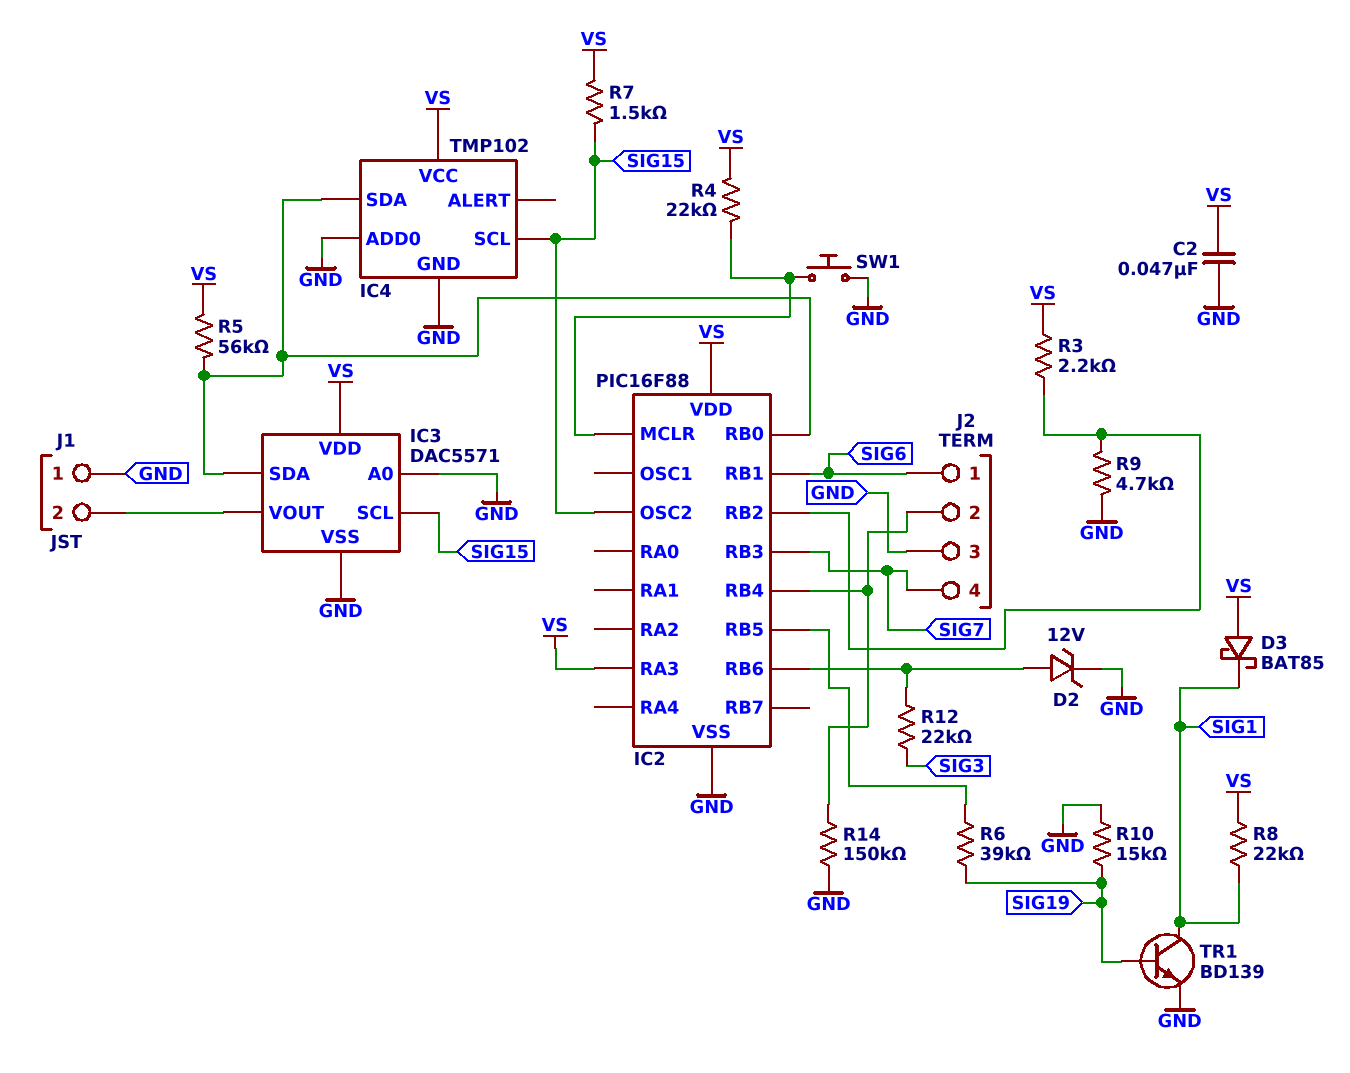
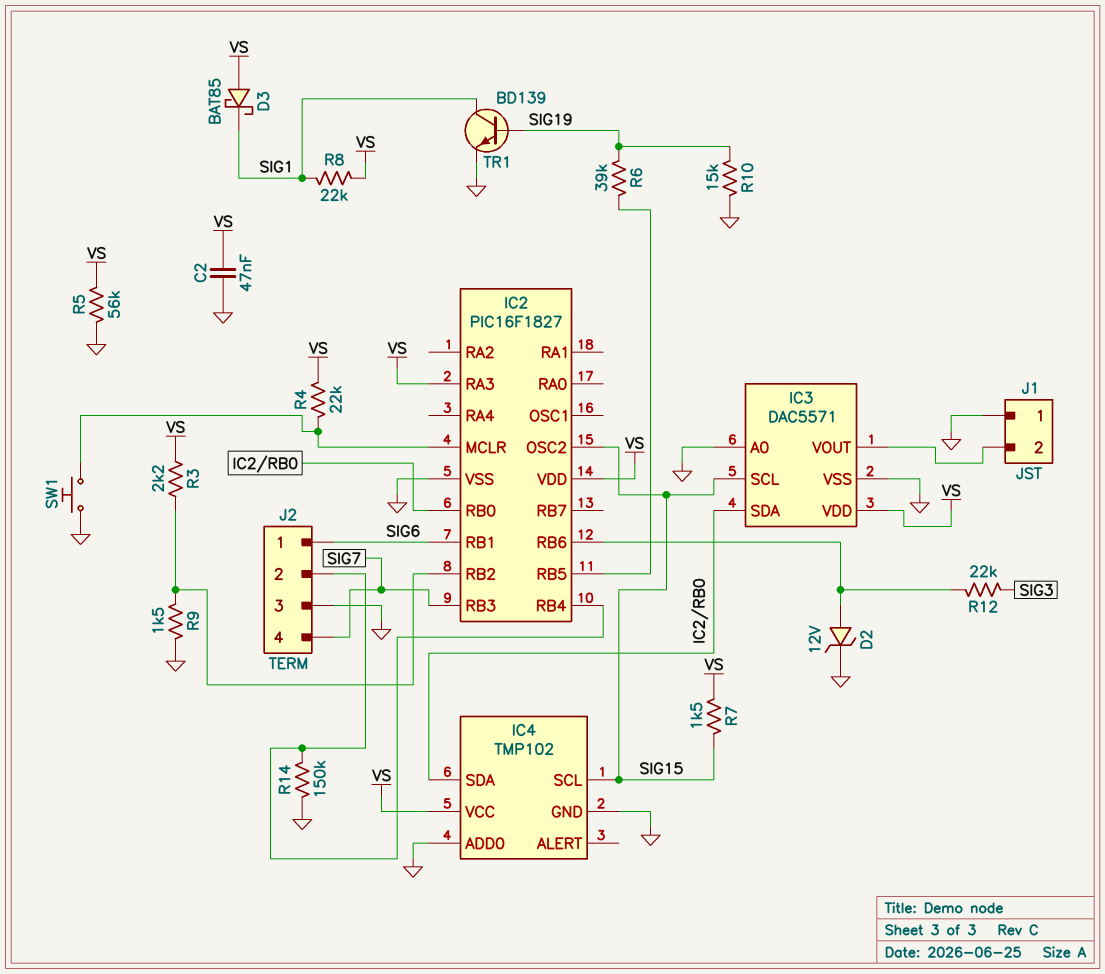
IC2: PIC16F88 -> PIC16F1827
R5: 56k (IC2/RB0, VS) -> 56k (GND, VS)
R9: 4.7k (GND, IC2/RB2) -> 1.5k (GND, IC2/RB2)

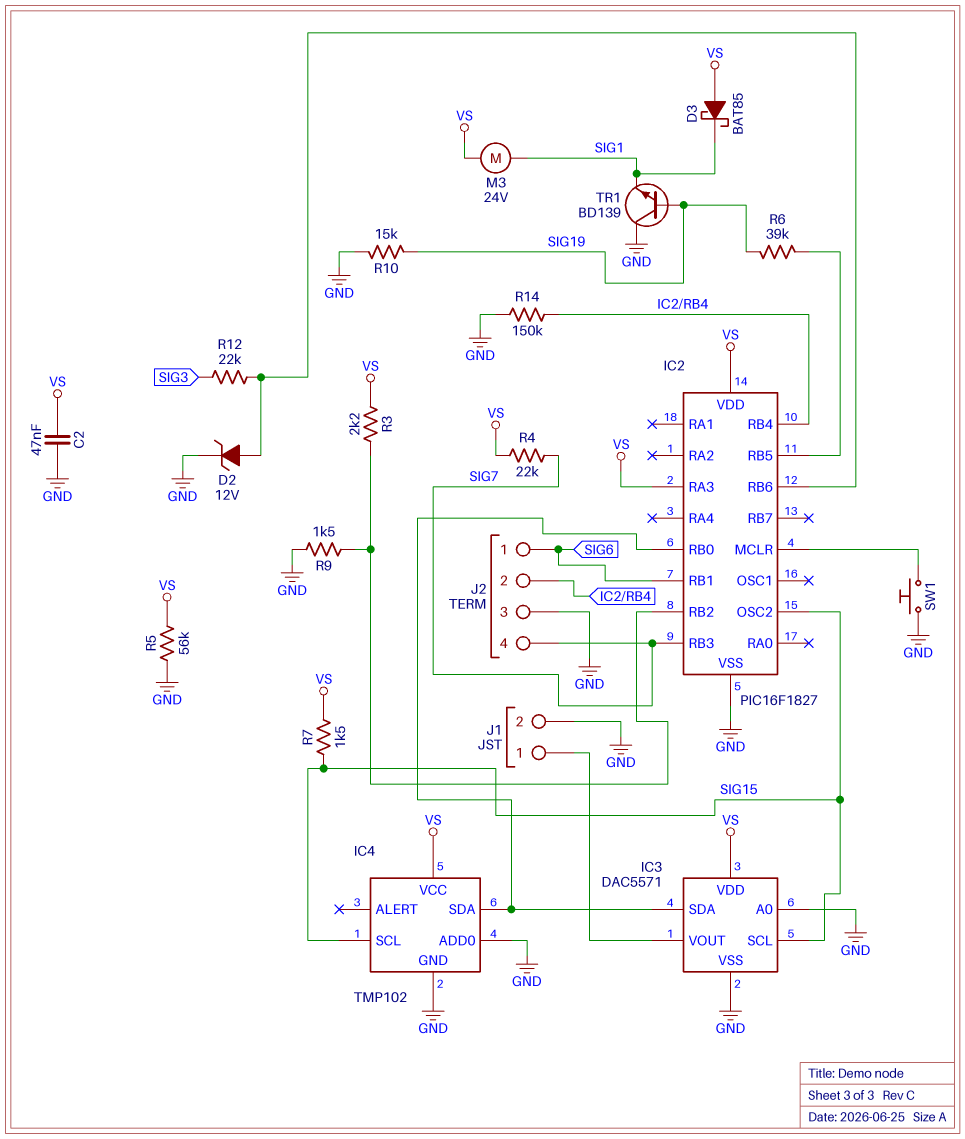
J1 pin 1: GND -> IC3/VOUT
J1 pin 2: IC3/VOUT -> GND
M3: none -> motor 24V (SIG1, VS)
R4: 22k (IC2/MCLR, VS) -> 22k (SIG7, VS)
R8: 22k (SIG1, VS) -> none
TR1: NPN BD139 (B SIG19, C SIG1, E GND) -> NPN BD139 (B SIG19, C GND, E SIG1)

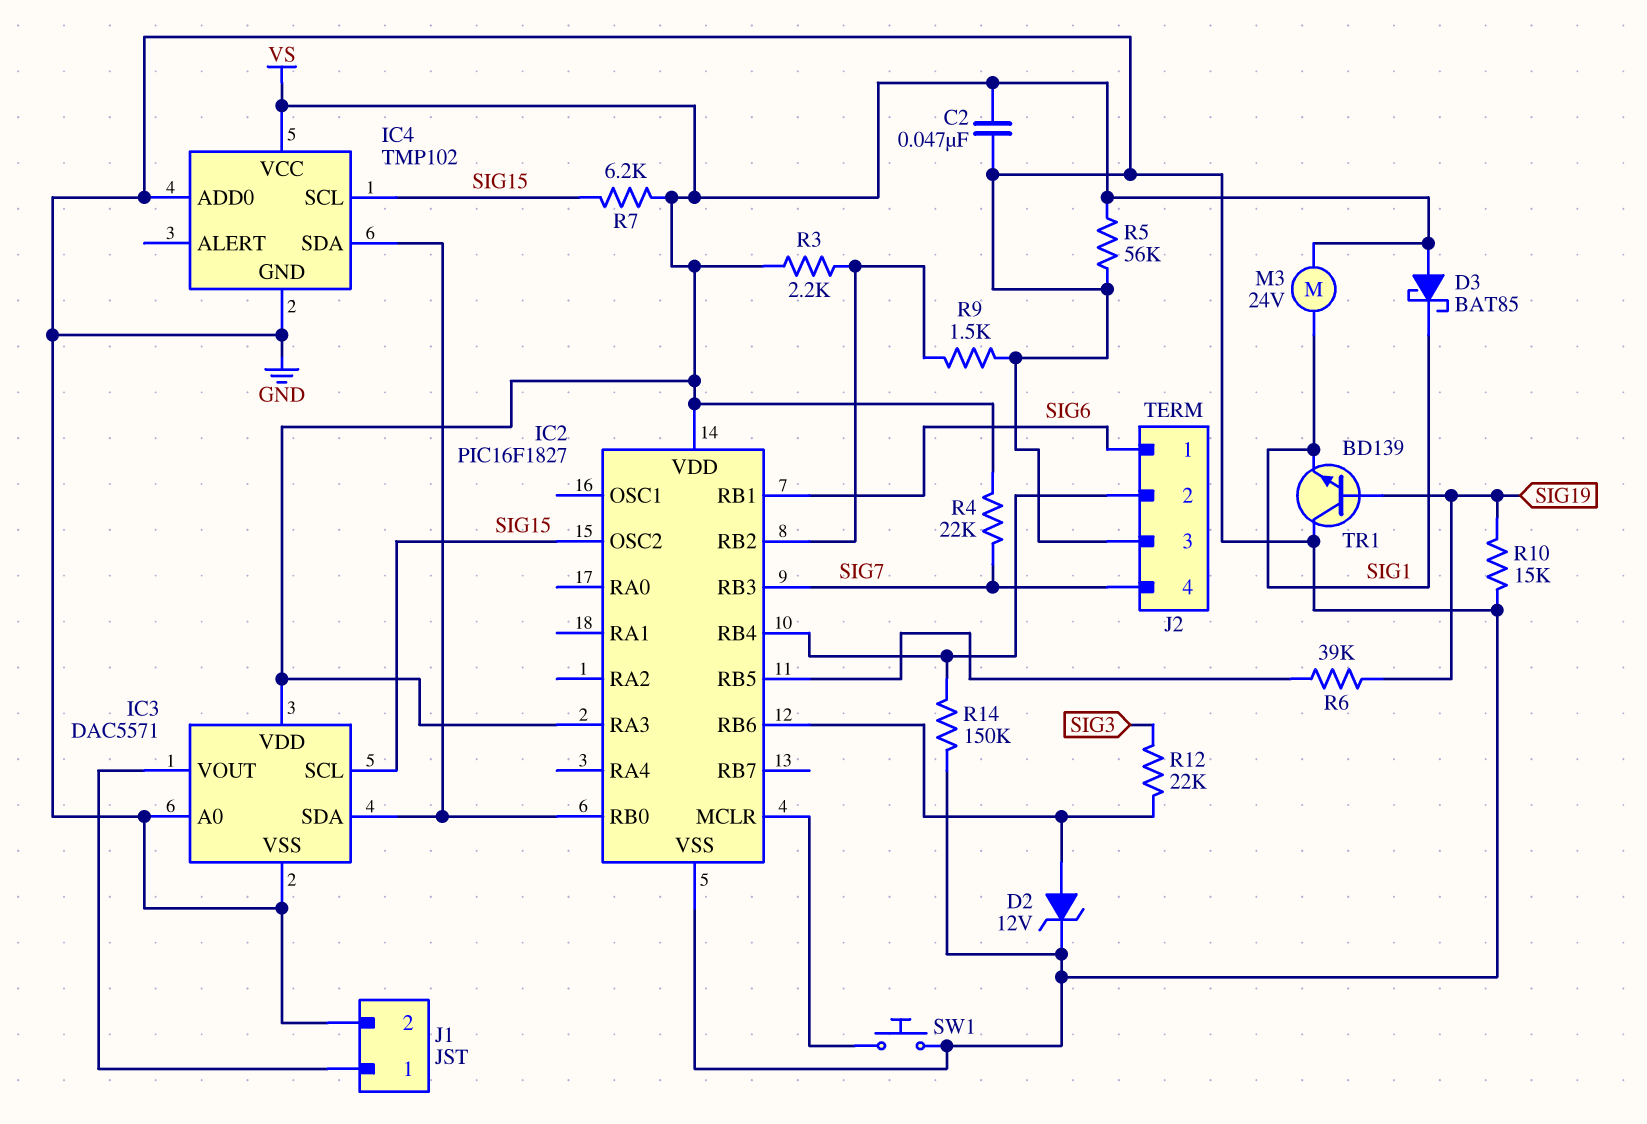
R7: 1.5k (SIG15, VS) -> 6.2k (SIG15, VS)

